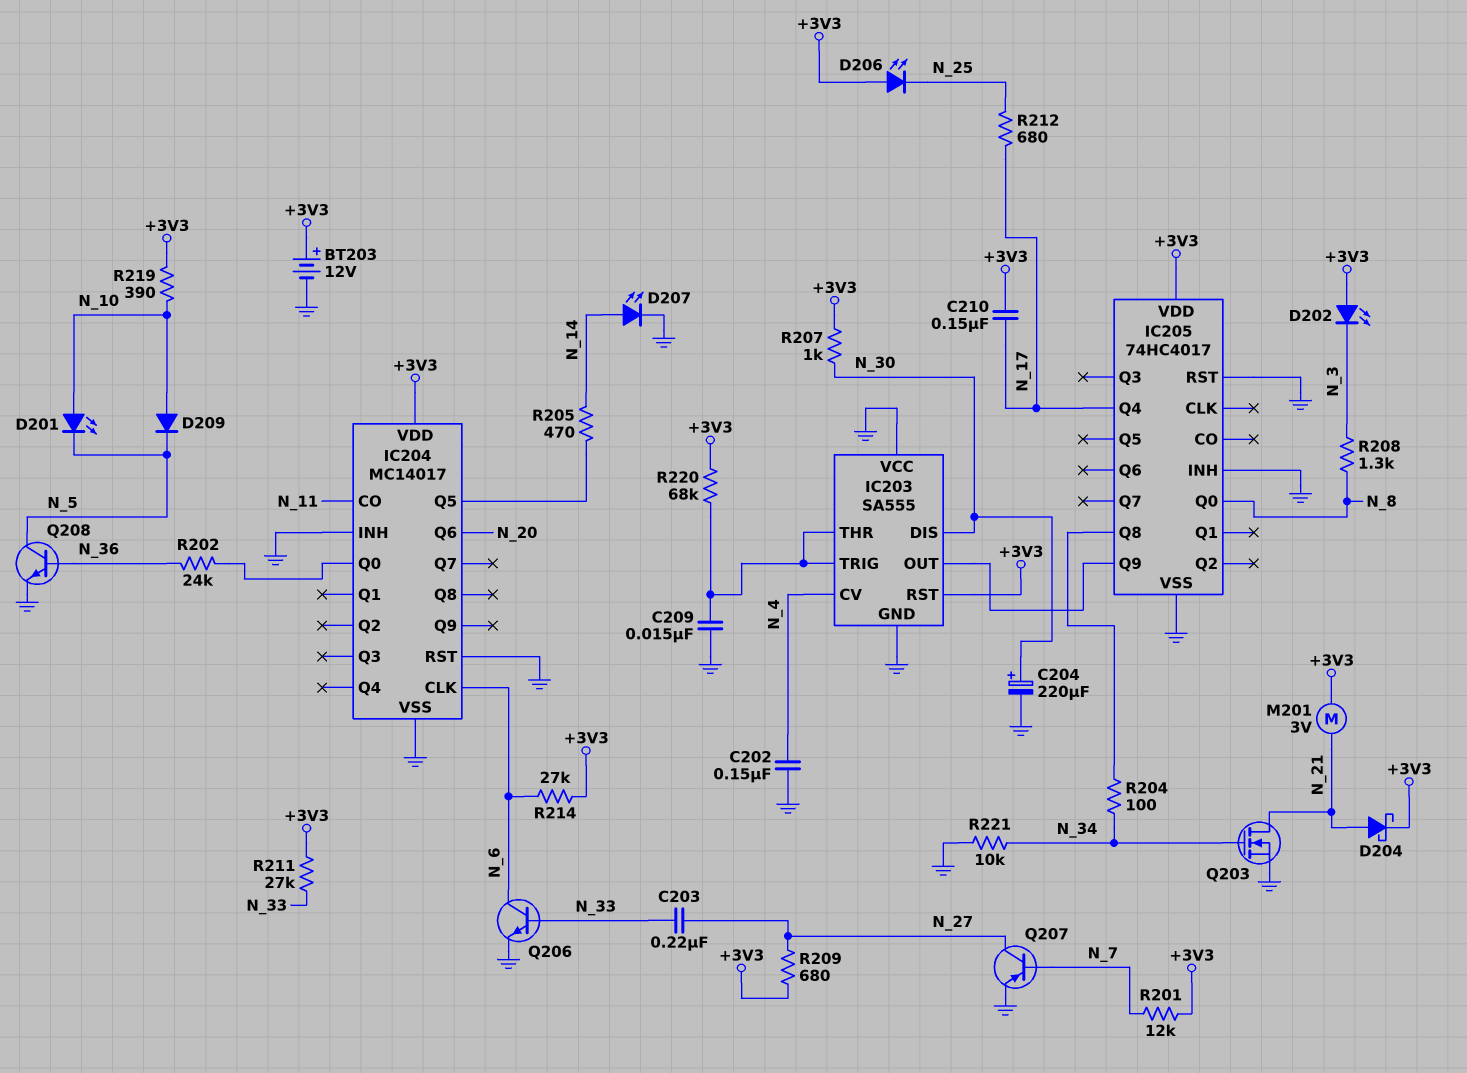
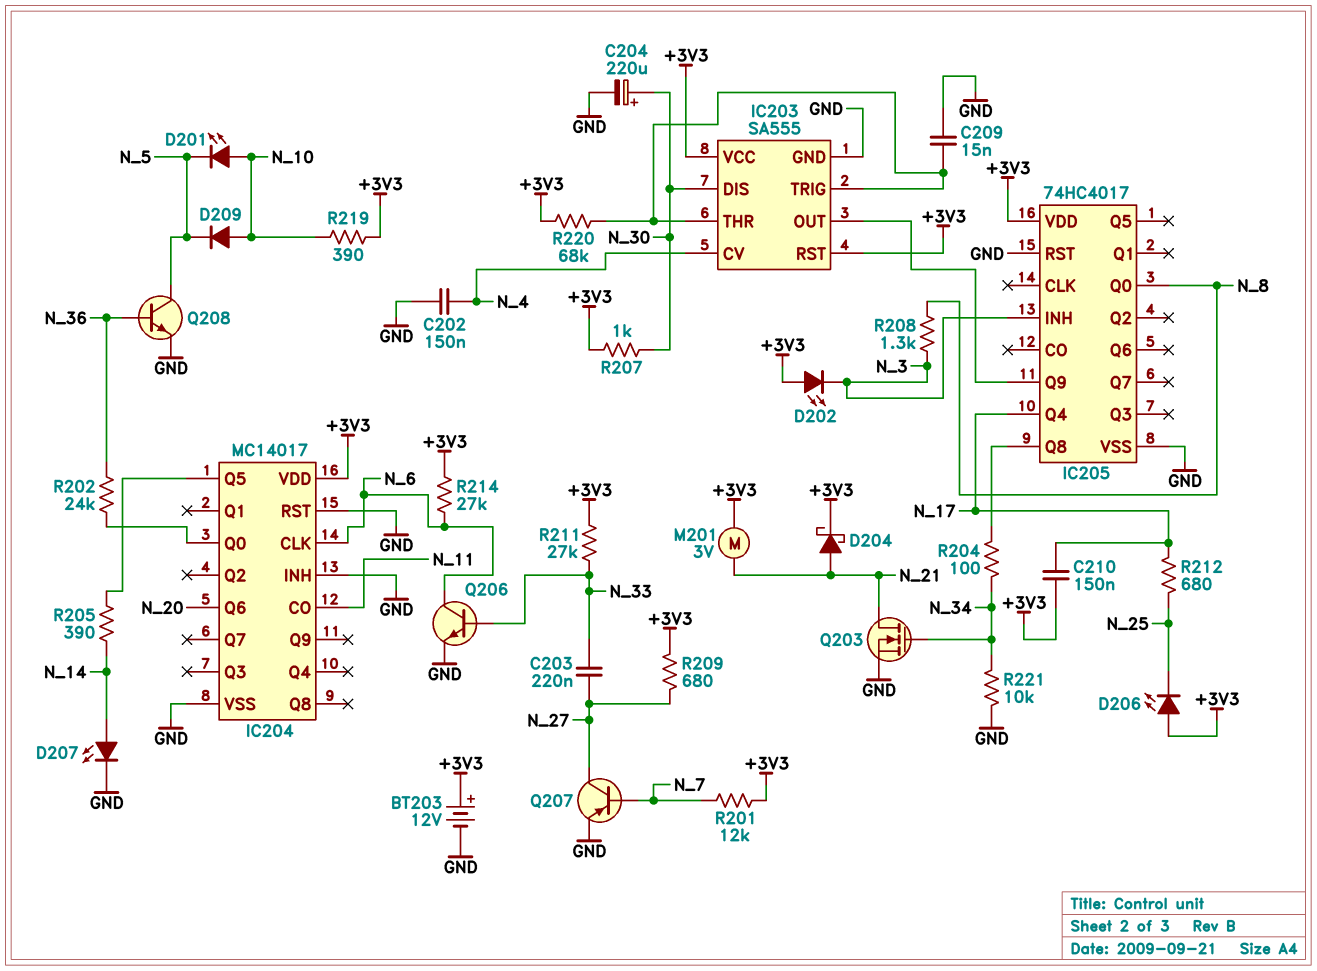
IC203 pin VCC: GND -> +3V3
IC205 pin INH: GND -> N_3
R205: 470 (IC204/Q5, N_14) -> 390 (IC204/Q5, N_14)

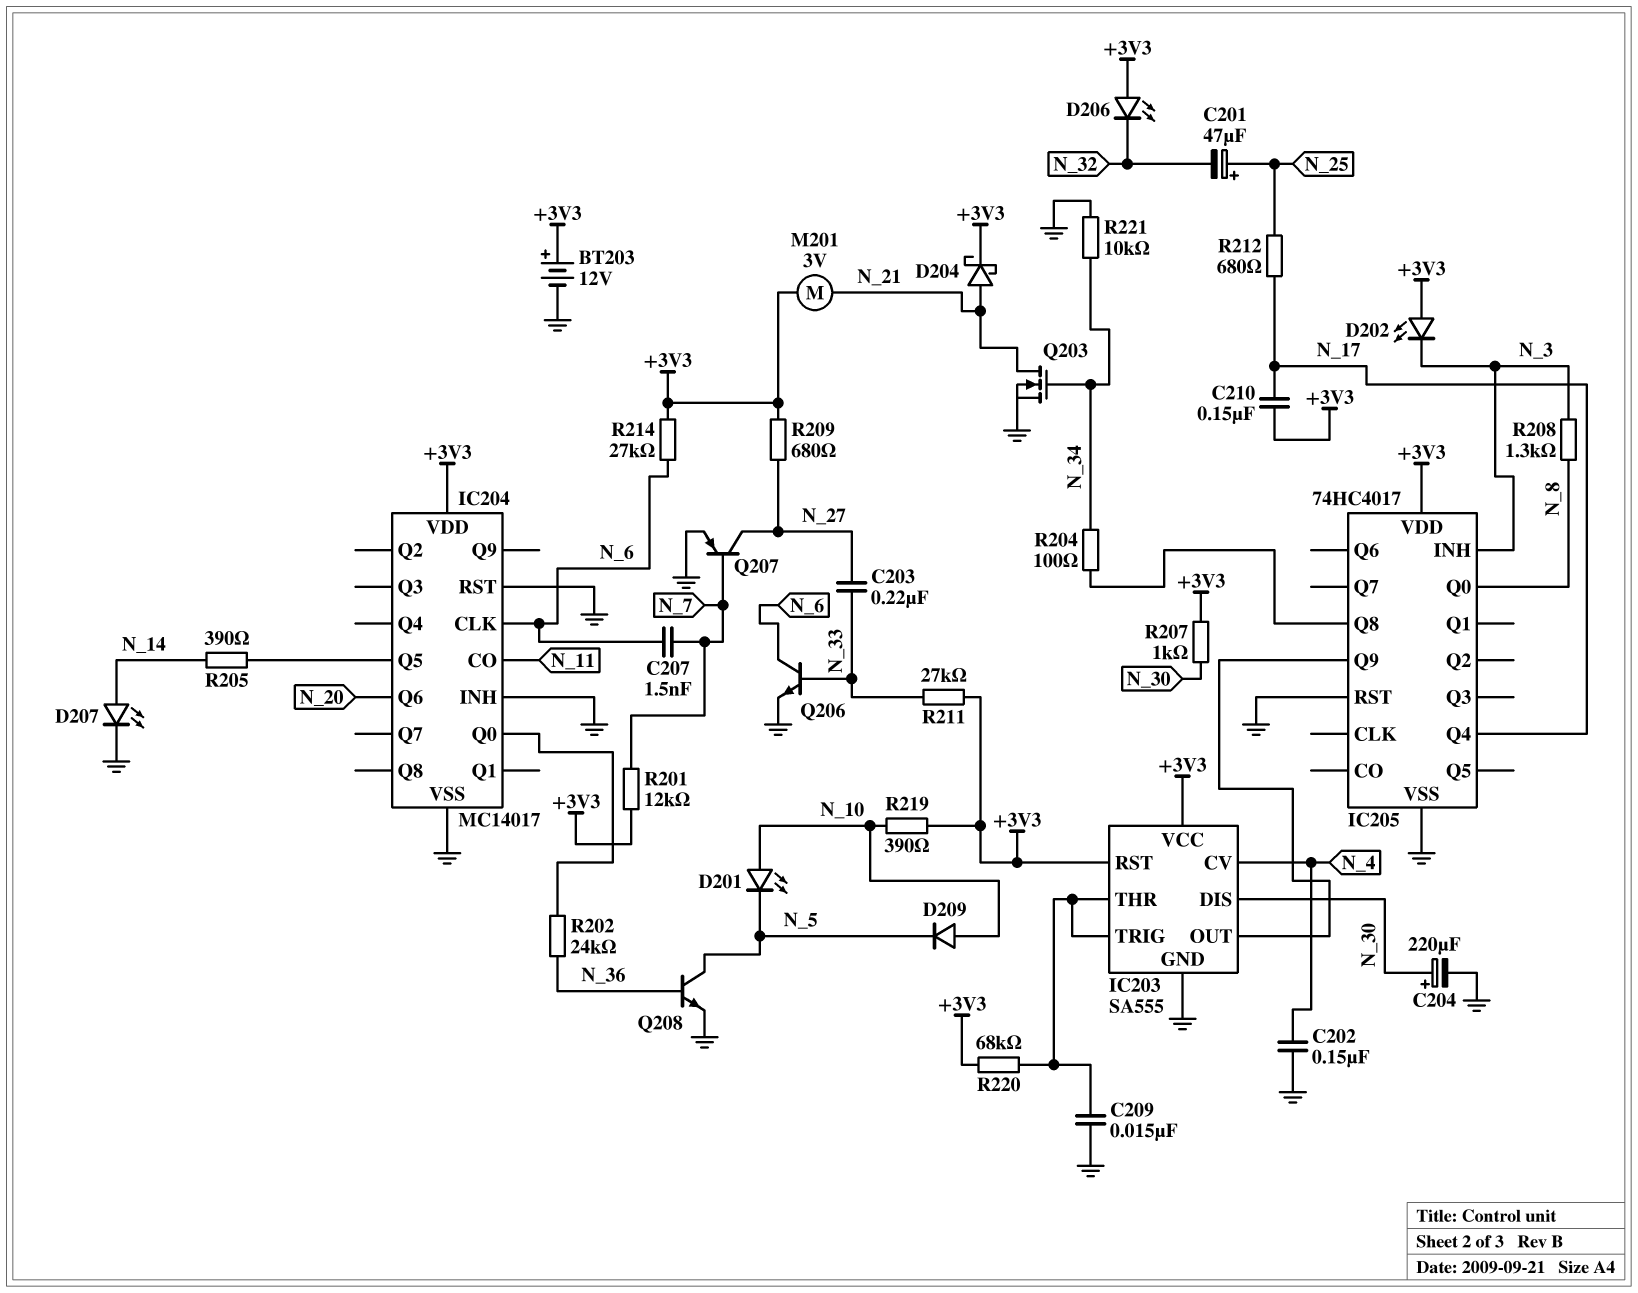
C201: none -> 47uF (plus N_25, minus N_32)
C207: none -> 1.5nF (N_6, N_7)
D206: LED (A +3V3, K N_25) -> LED (A +3V3, K N_32)

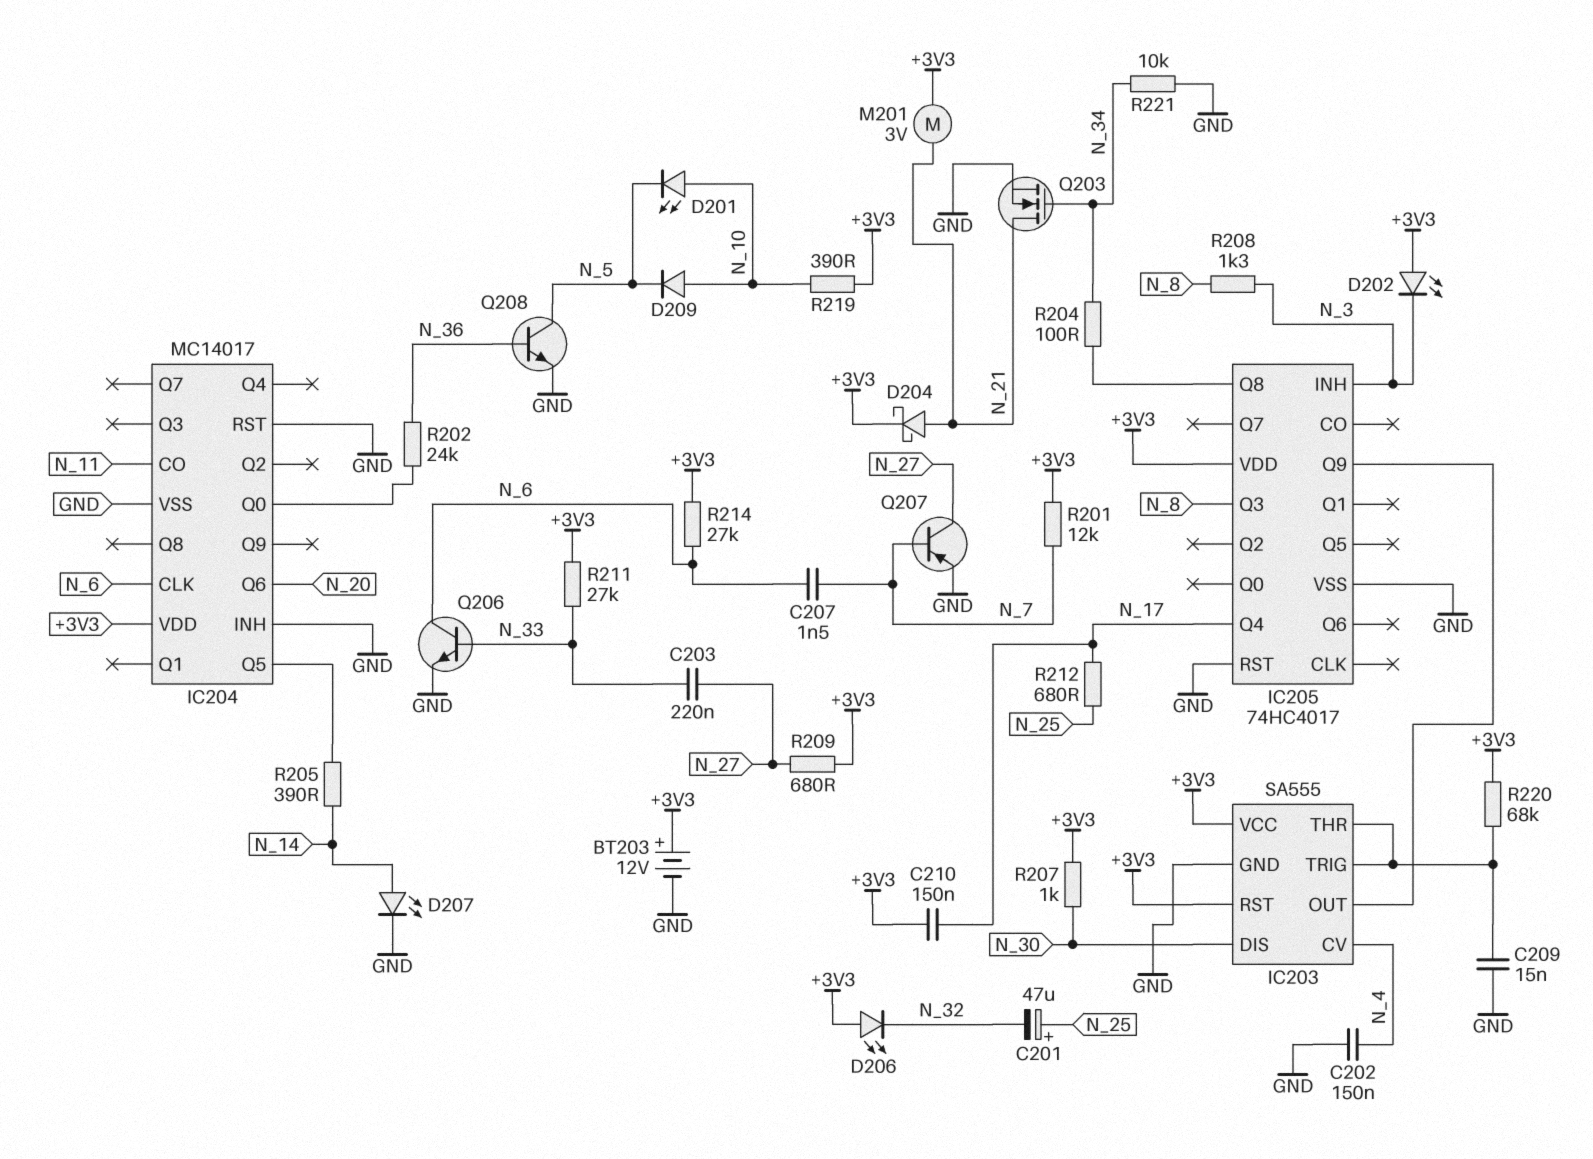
C204: 220uF (plus N_30, minus GND) -> none
IC205 pin Q0: N_8 -> none
IC205 pin Q3: none -> N_8

